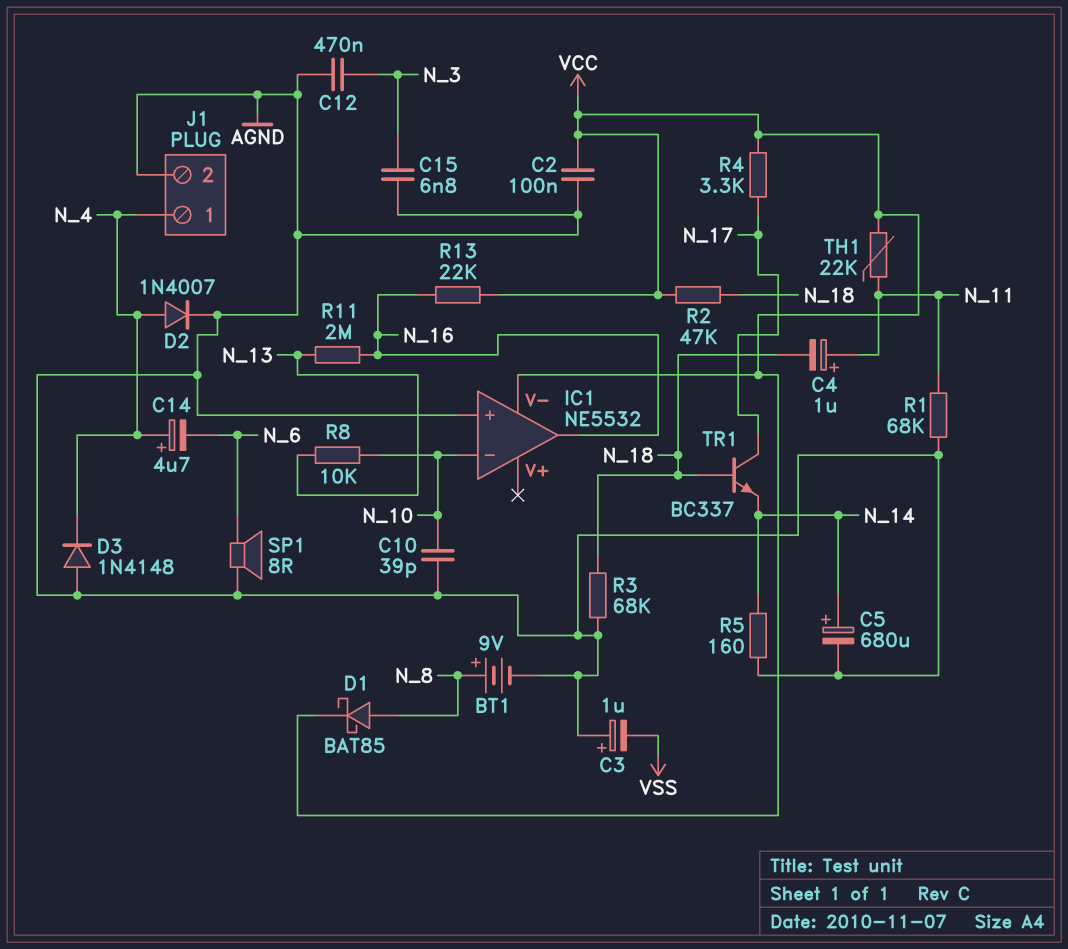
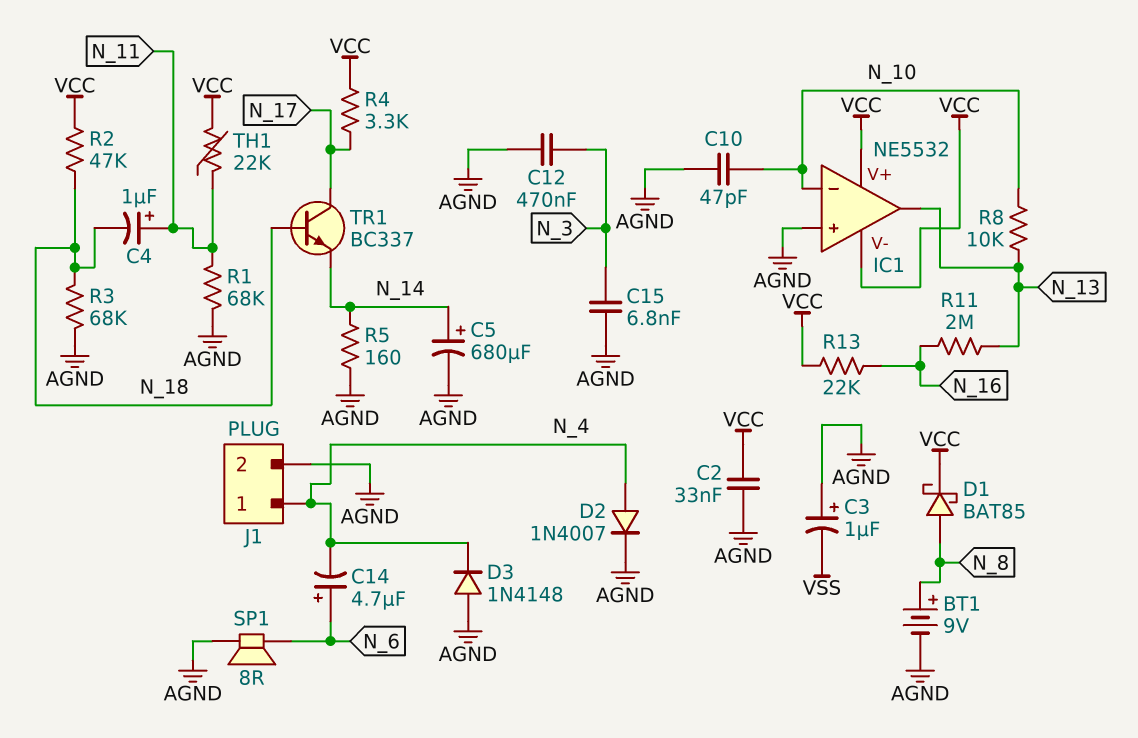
C2: 100nF (AGND, VCC) -> 33nF (AGND, VCC)
C10: 39pF (AGND, N_10) -> 47pF (AGND, N_10)
C14: 4.7uF (plus N_4, minus N_6) -> 4.7uF (plus N_6, minus N_4)
IC1 pin V+: none -> VCC
IC1 pin out: N_16 -> N_13

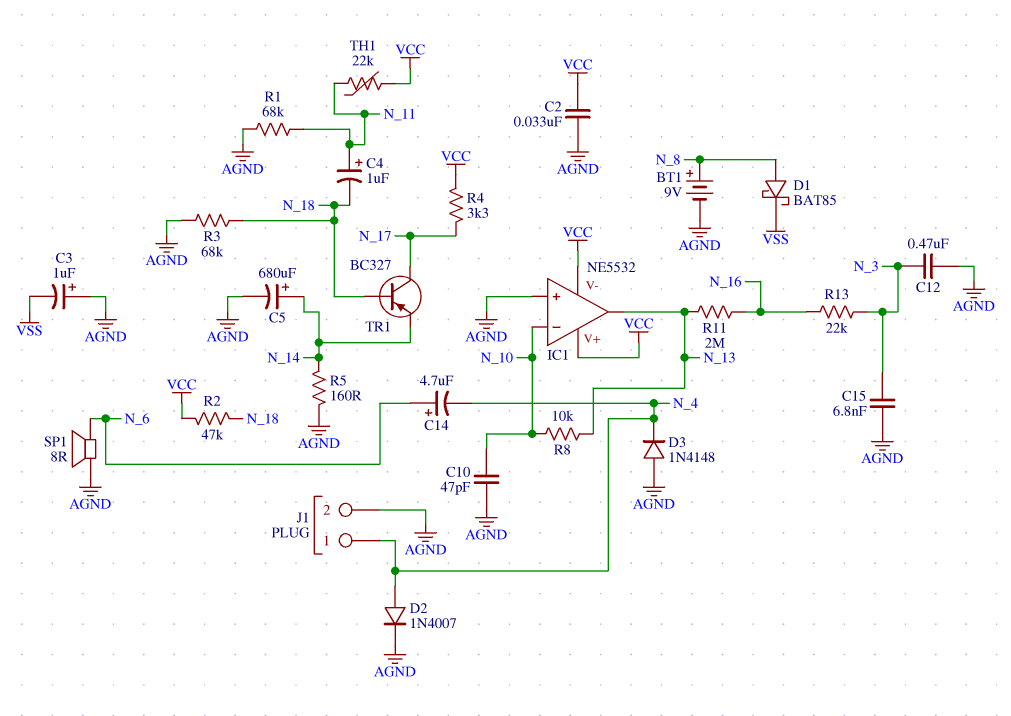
D1: schottky BAT85 (A N_8, K VCC) -> schottky BAT85 (A N_8, K VSS)
R13: 22k (N_16, VCC) -> 22k (N_3, N_16)
TR1: NPN BC337 (B N_18, C N_17, E N_14) -> PNP BC327 (B N_18, C N_17, E N_14)

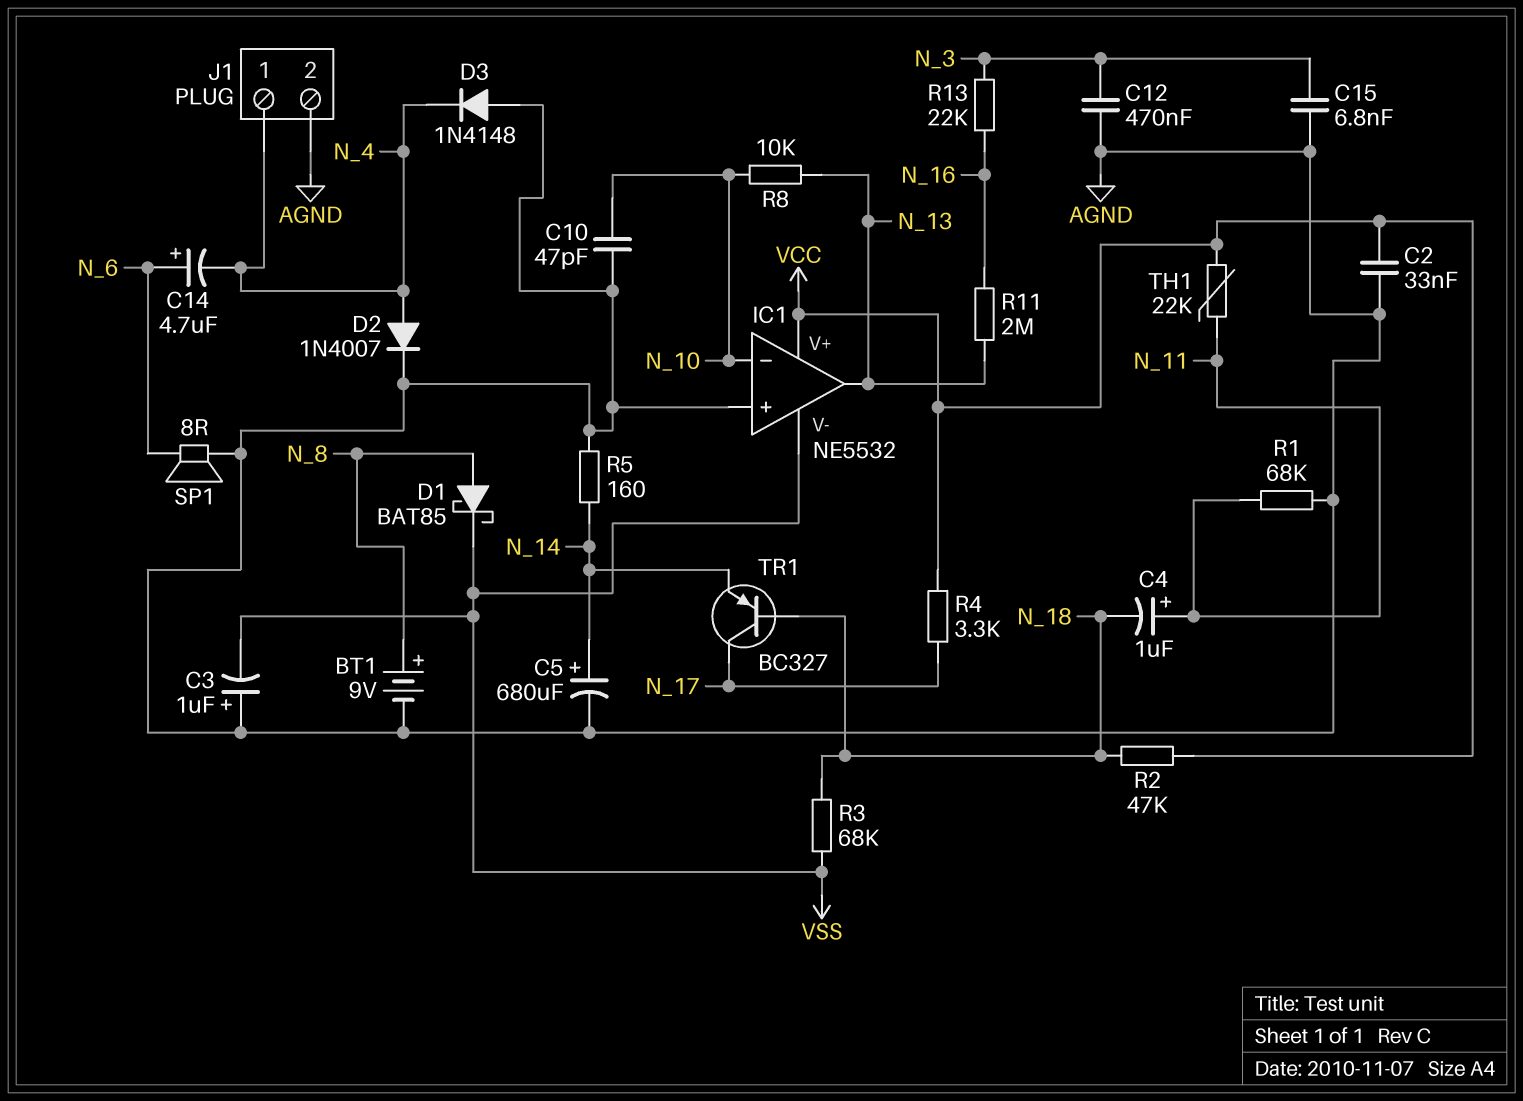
IC1 pin V-: VCC -> VSS
R3: 68k (AGND, N_18) -> 68k (N_18, VSS)

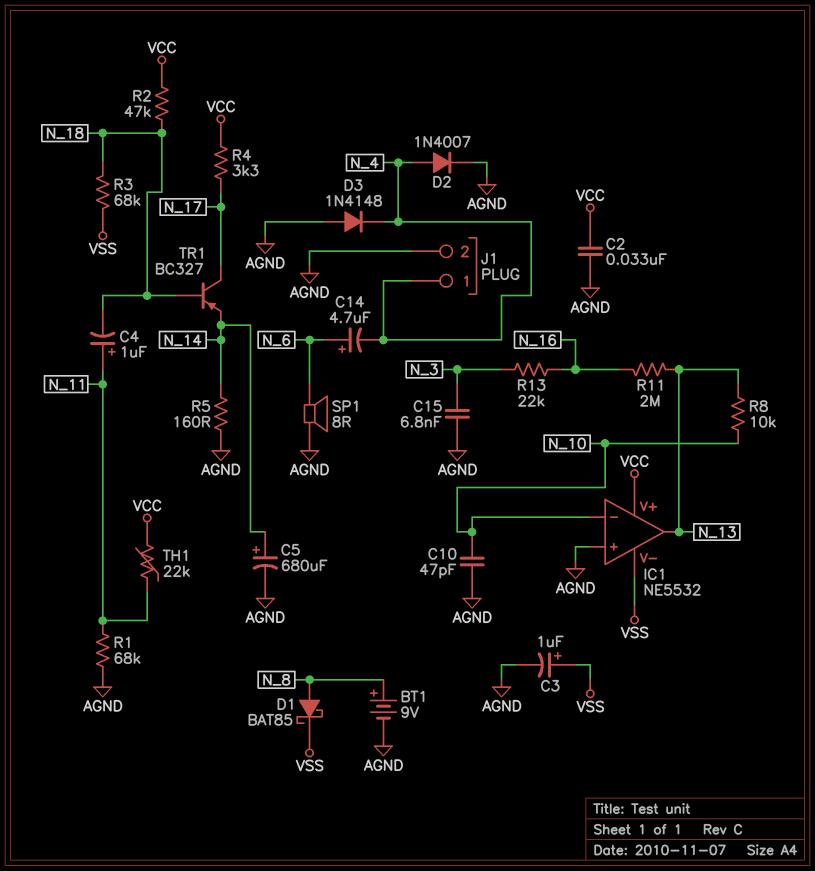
C3: 1uF (plus AGND, minus VSS) -> 1uF (plus VSS, minus AGND)
C12: 470nF (AGND, N_3) -> none

